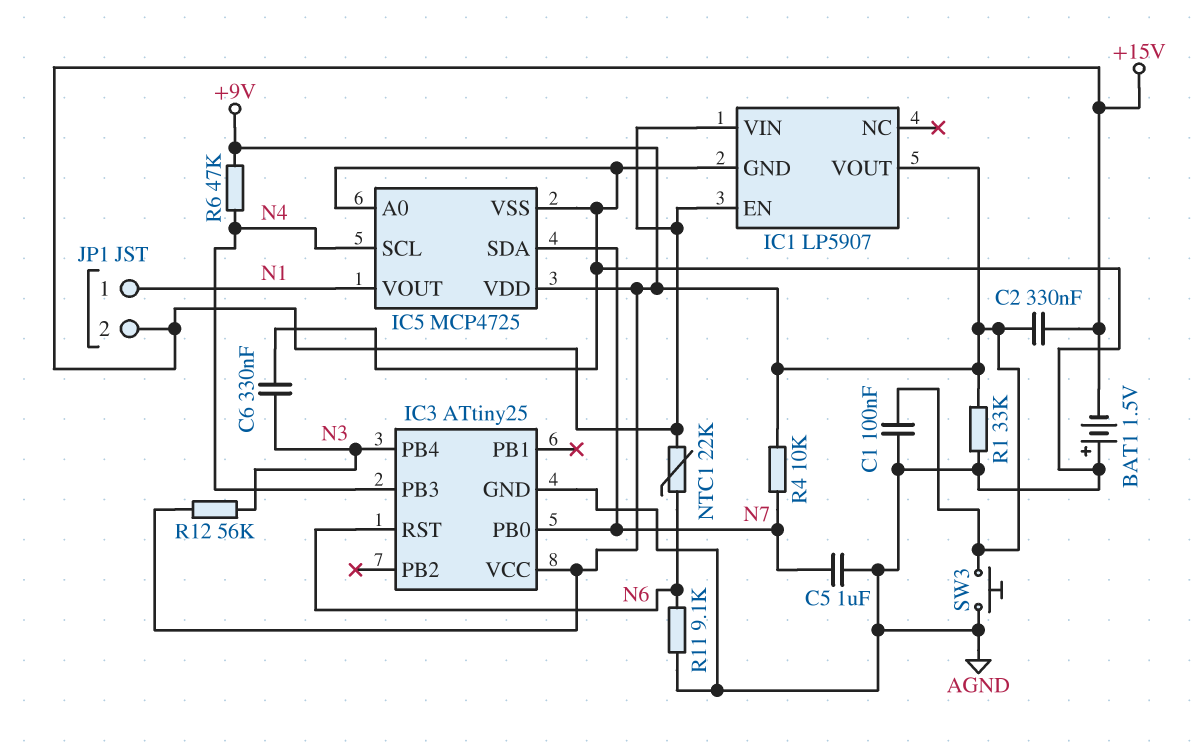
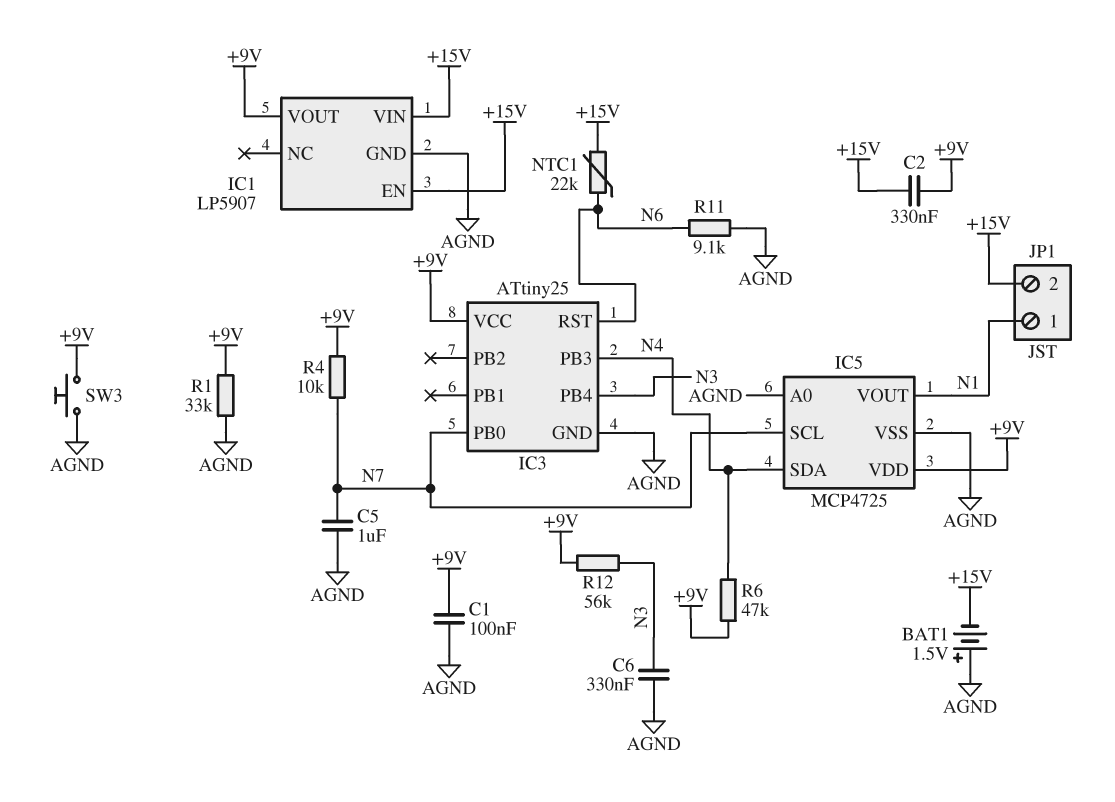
IC5 pin SCL: N4 -> N7
IC5 pin SDA: N7 -> N4

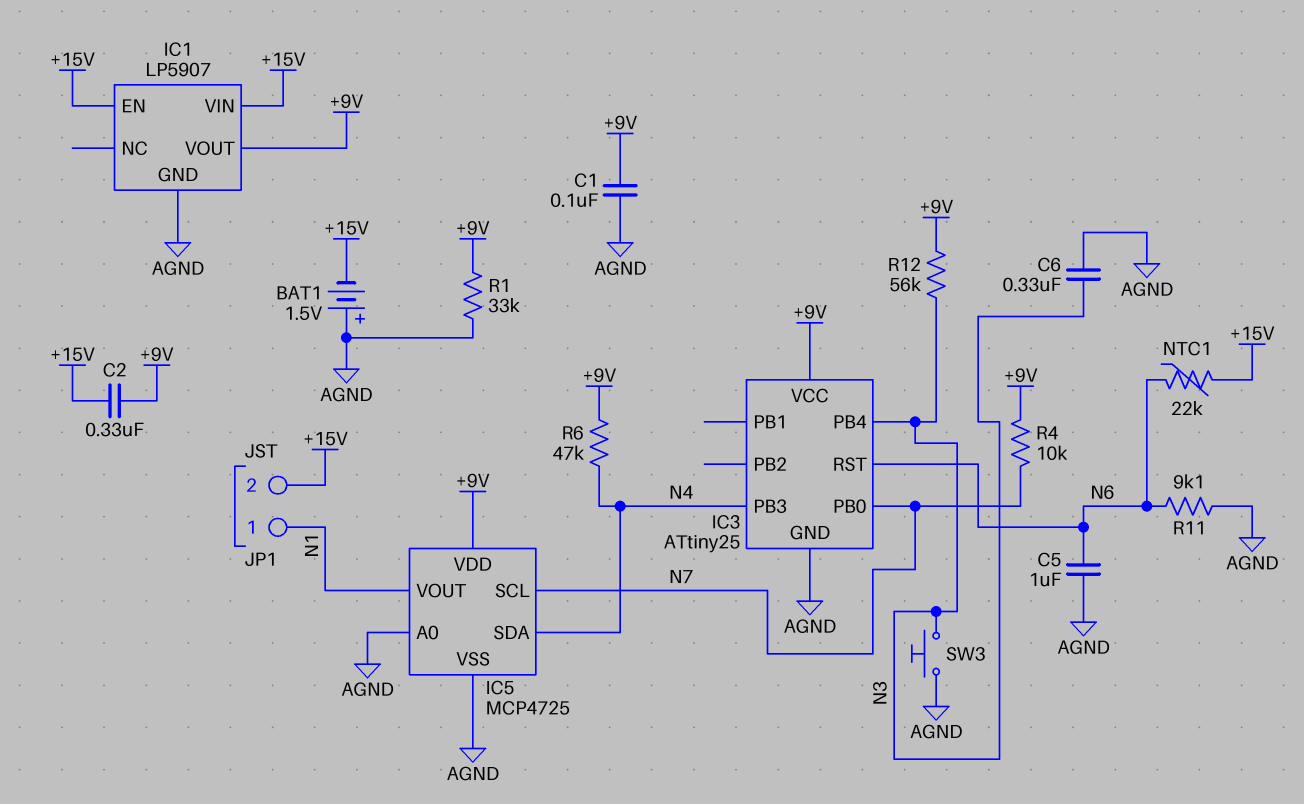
C5: 1uF (AGND, N7) -> 1uF (AGND, N6)
SW3: button (+9V, AGND) -> button (AGND, N3)

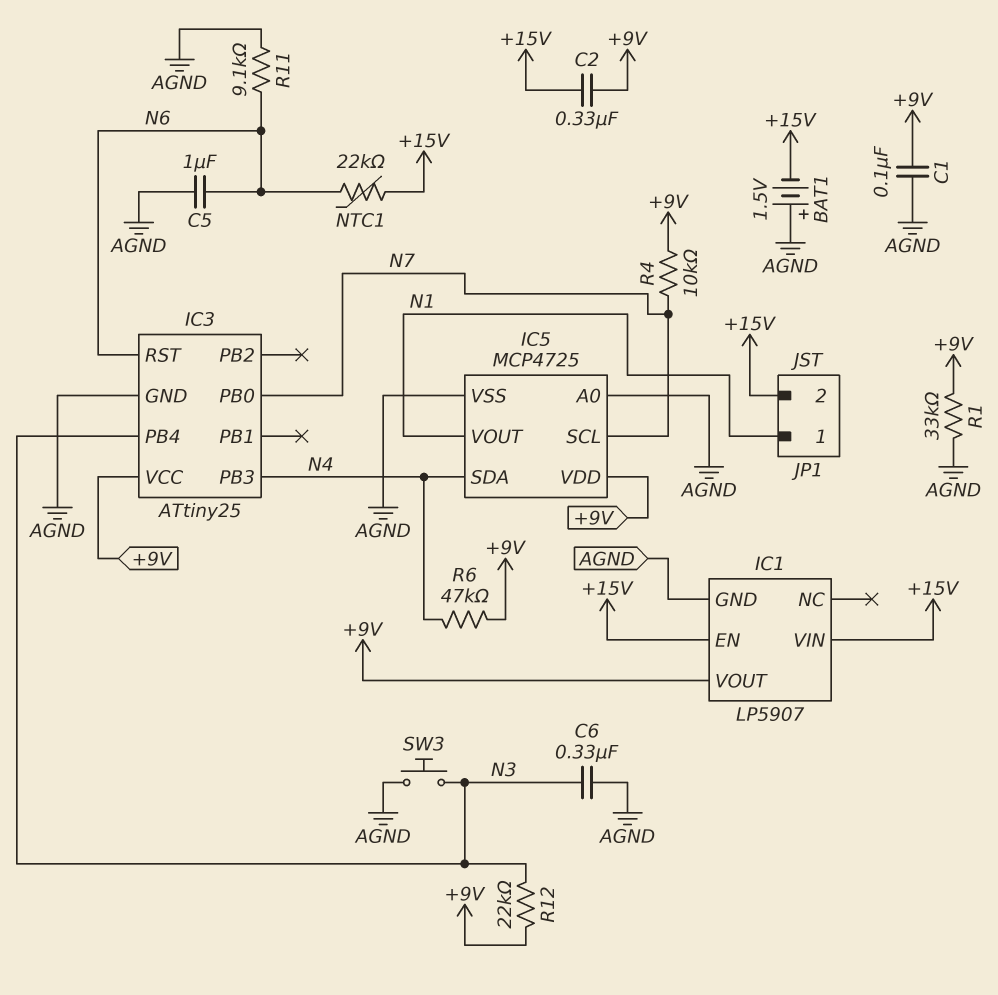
R12: 56k (+9V, N3) -> 22k (+9V, N3)

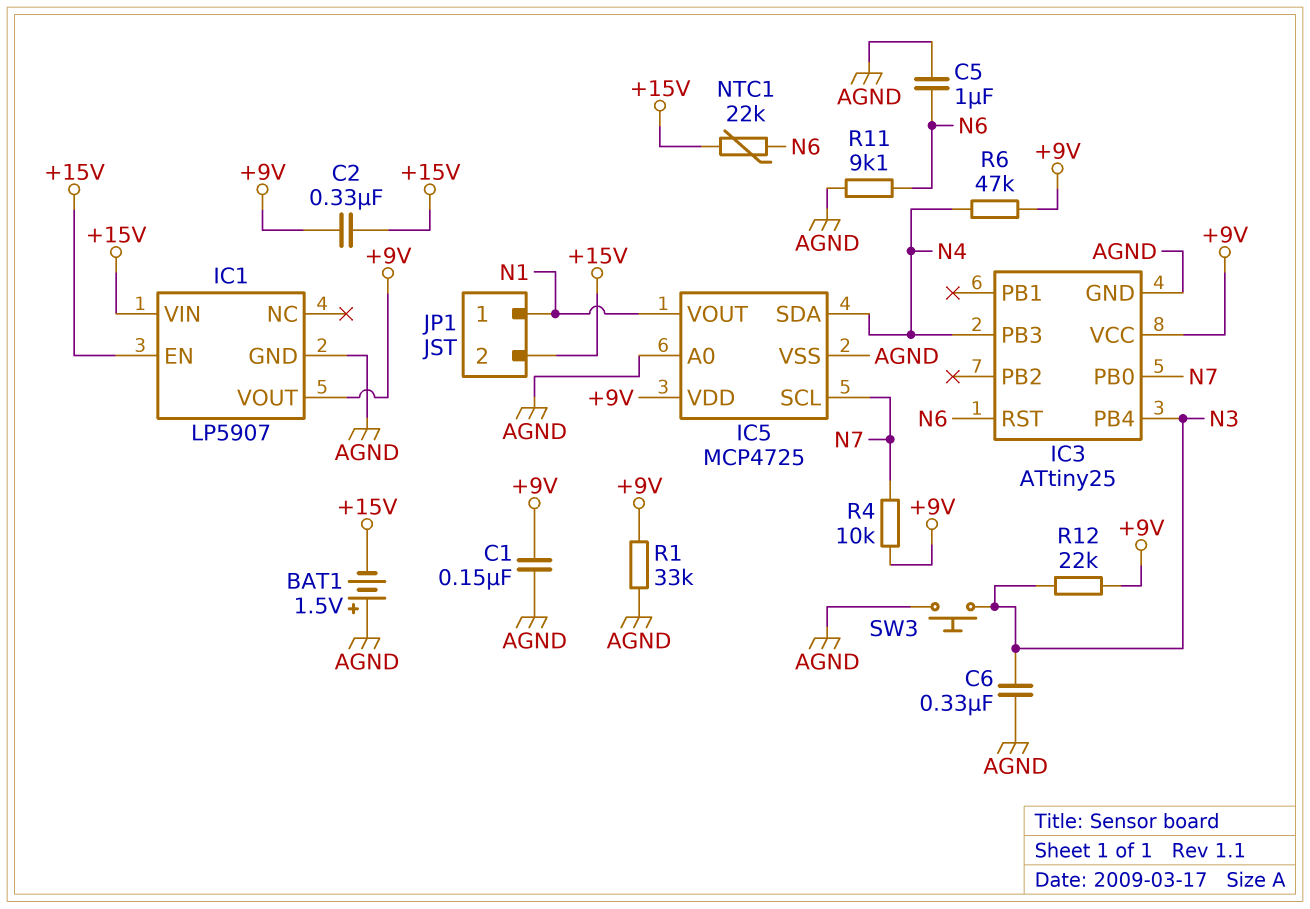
C1: 100nF (+9V, AGND) -> 150nF (+9V, AGND)

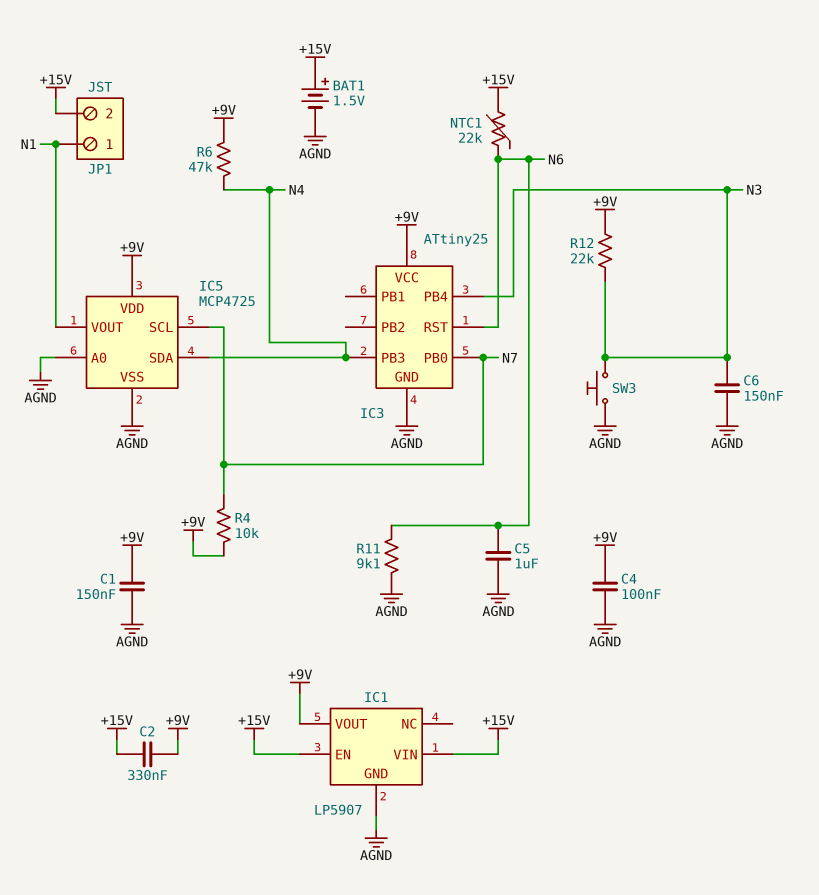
BAT1: 1.5V (plus AGND, minus +15V) -> 1.5V (plus +15V, minus AGND)
C4: none -> 100nF (+9V, AGND)
C6: 330nF (AGND, N3) -> 150nF (AGND, N3)
R1: 33k (+9V, AGND) -> none

